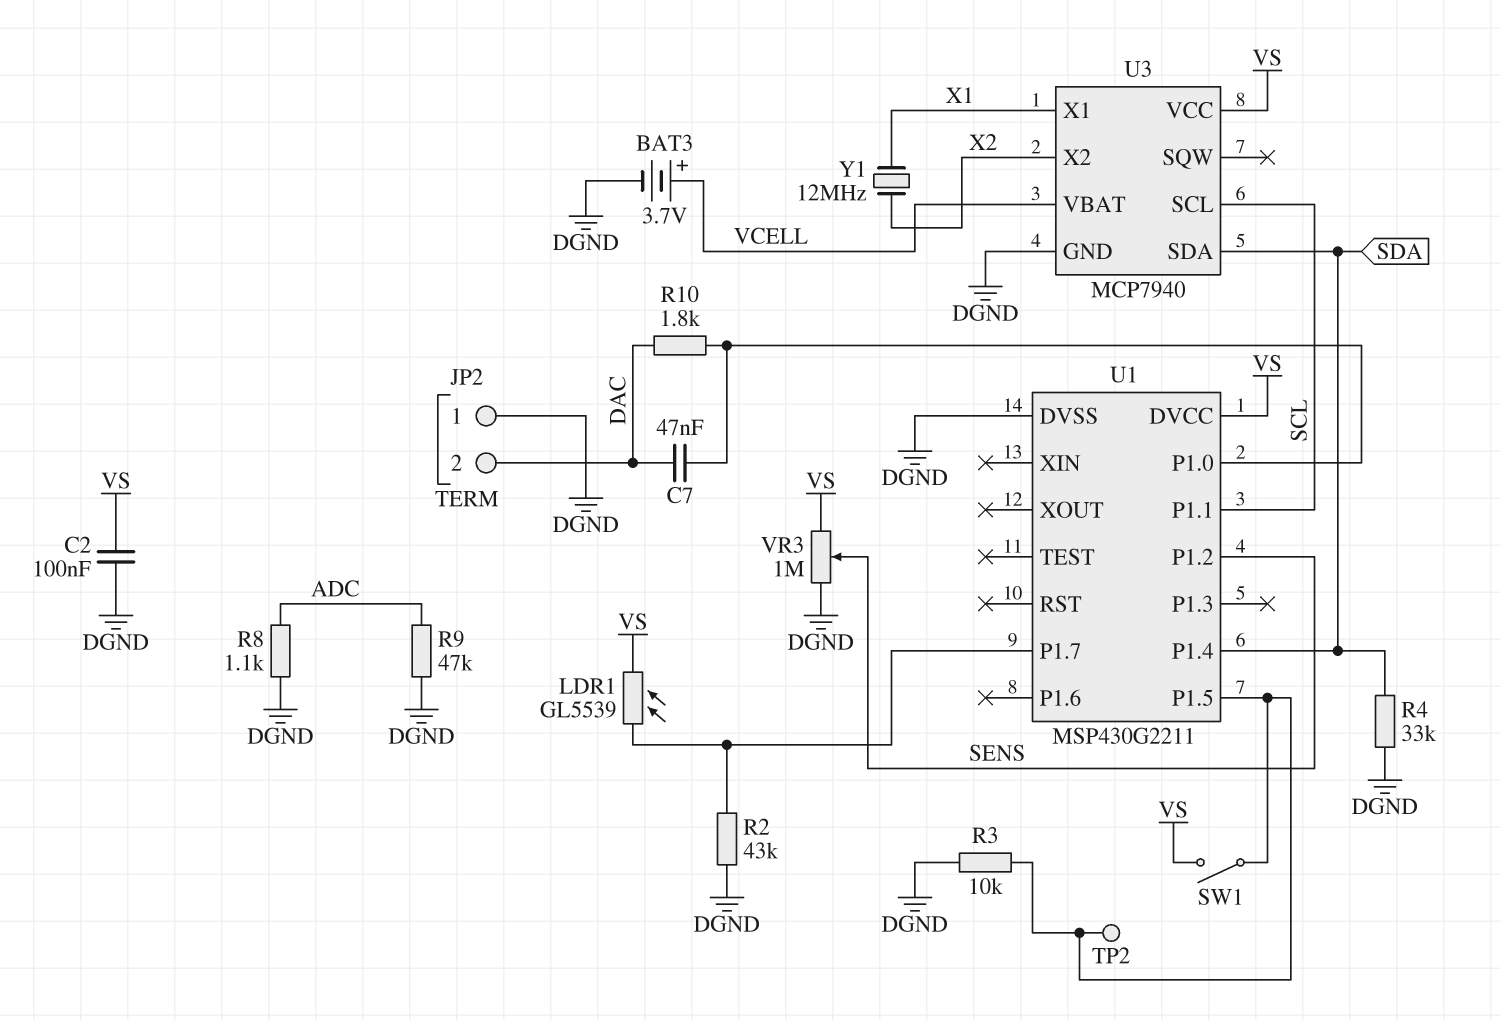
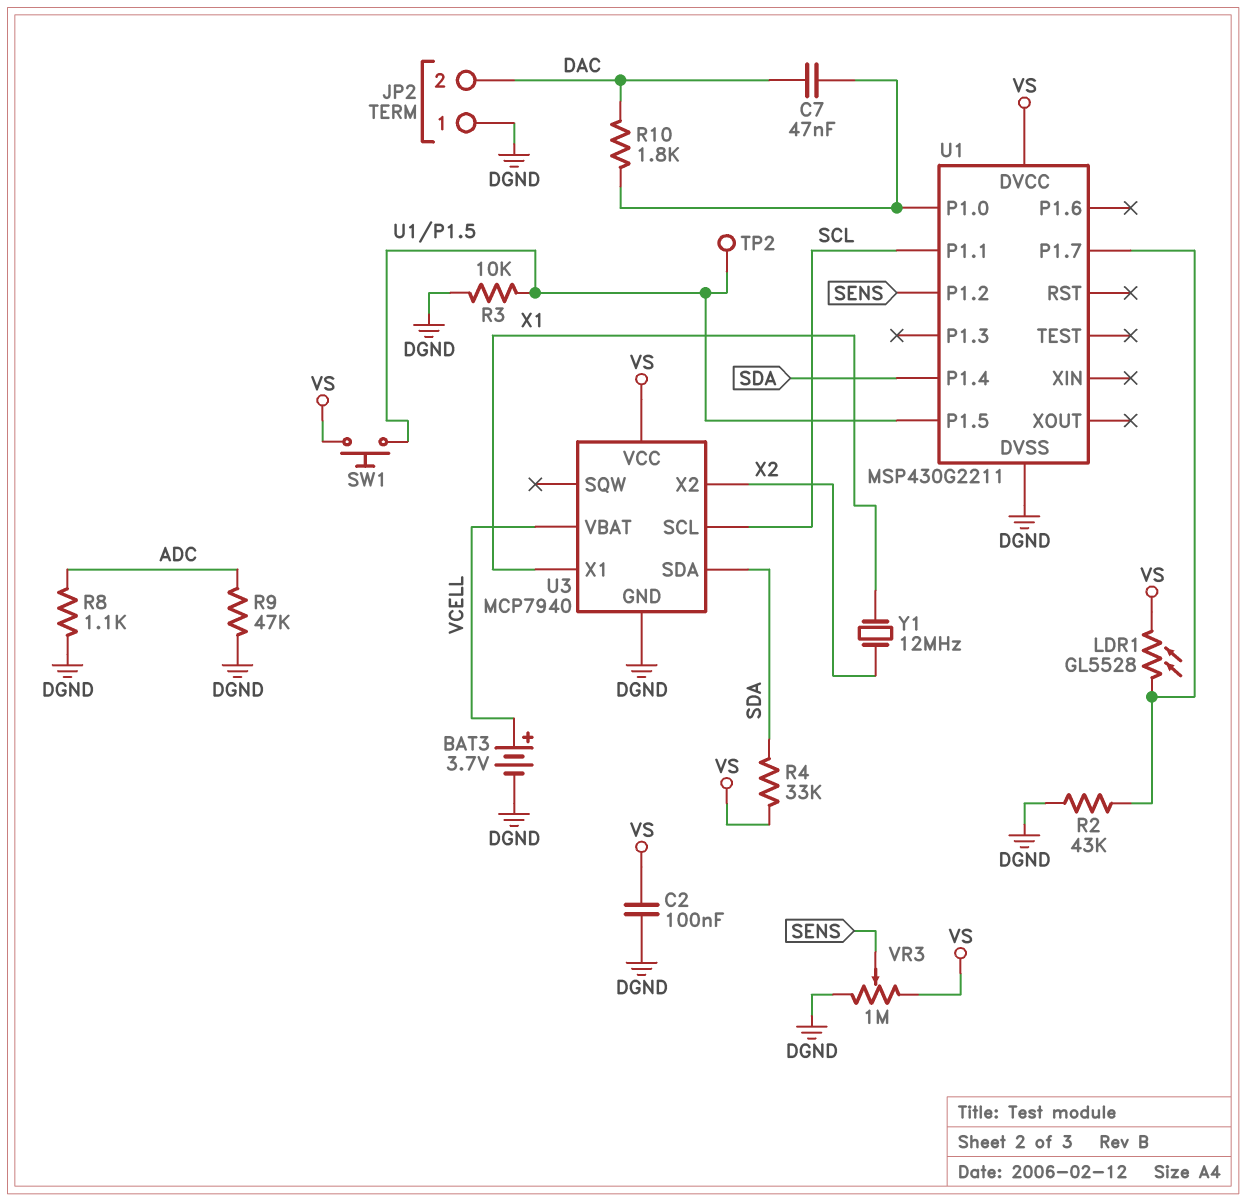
LDR1: GL5539 (U1/P1.7, VS) -> GL5528 (U1/P1.7, VS)
R4: 33k (DGND, SDA) -> 33k (SDA, VS)
SW1: switch (U1/P1.5, VS) -> button (U1/P1.5, VS)

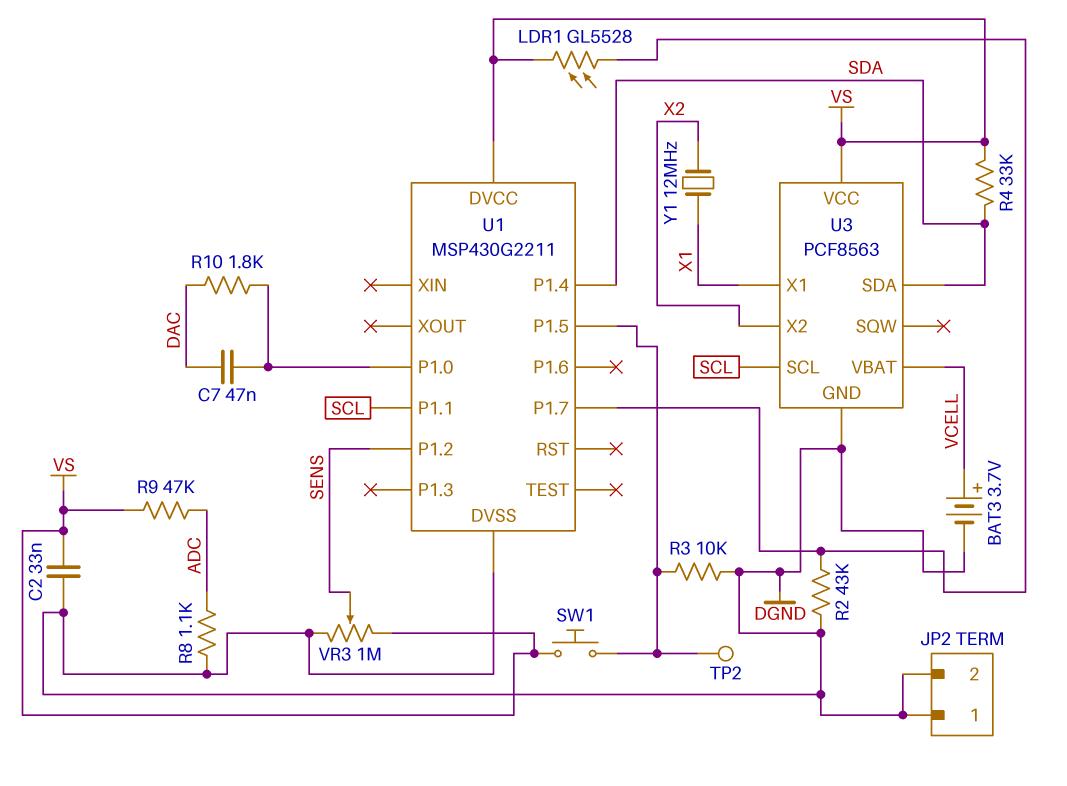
C2: 100nF (DGND, VS) -> 33nF (DGND, VS)
JP2 pin 2: DAC -> DGND
R9: 47k (ADC, DGND) -> 47k (ADC, VS)
U3: MCP7940 -> PCF8563

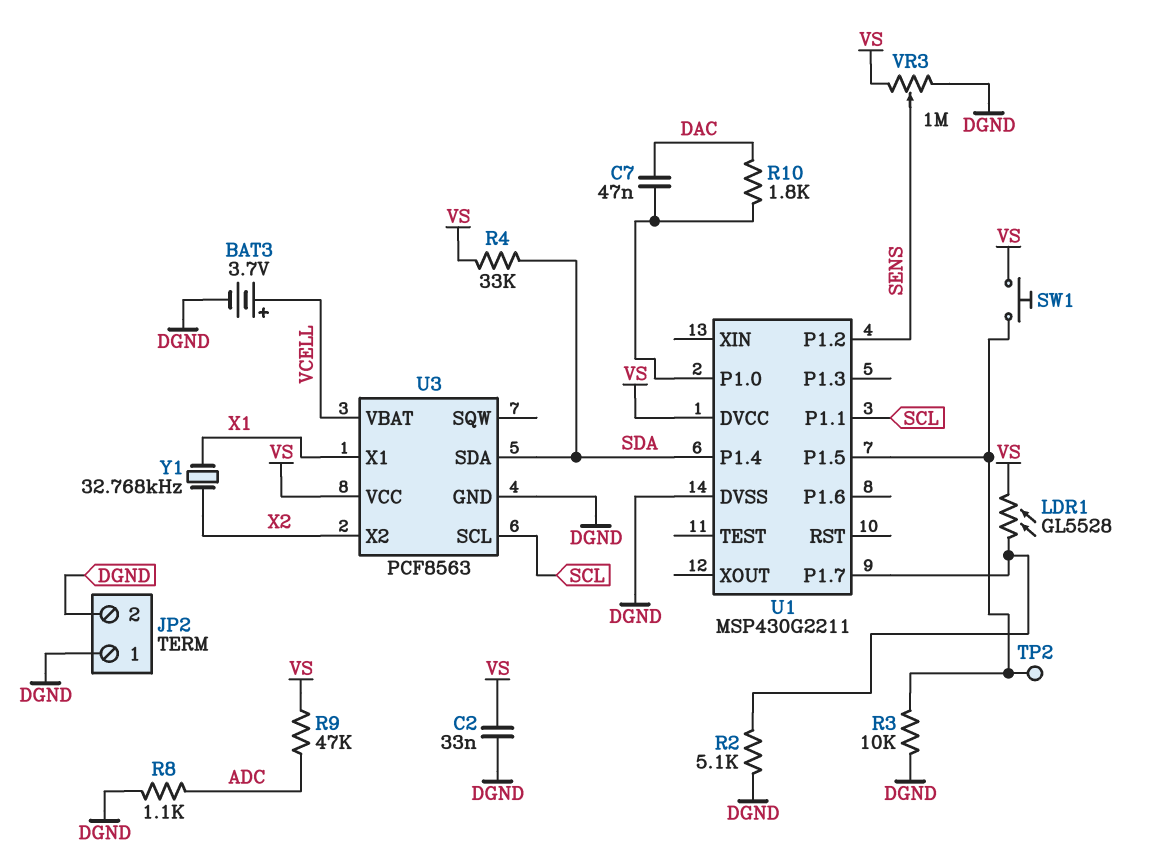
R2: 43k (DGND, U1/P1.7) -> 5.1k (DGND, U1/P1.7)
Y1: 12MHz (X1, X2) -> 32.768kHz (X1, X2)

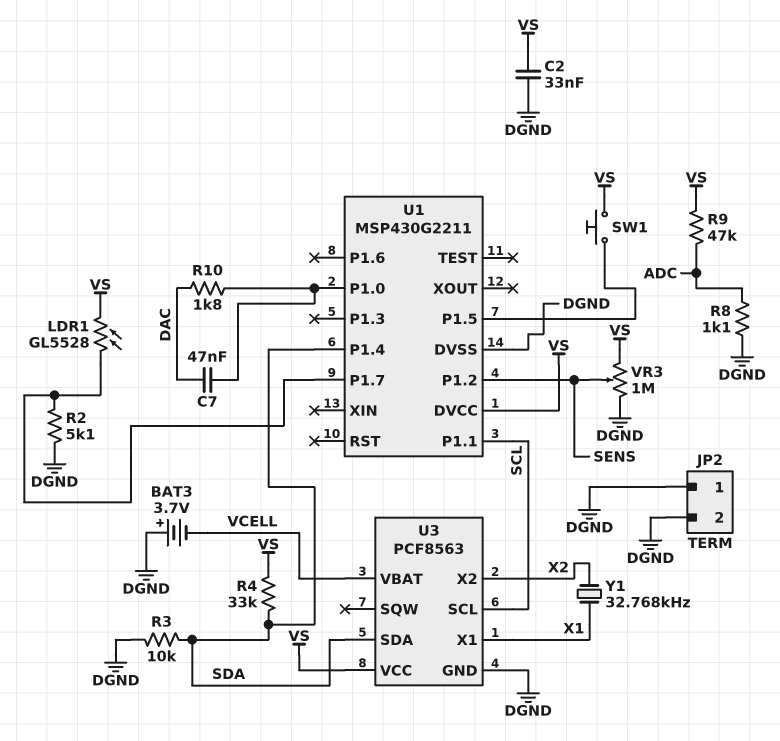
BAT3: 3.7V (plus VCELL, minus DGND) -> 3.7V (plus DGND, minus VCELL)
R3: 10k (DGND, U1/P1.5) -> 10k (DGND, SDA)
TP2: test point (U1/P1.5) -> none

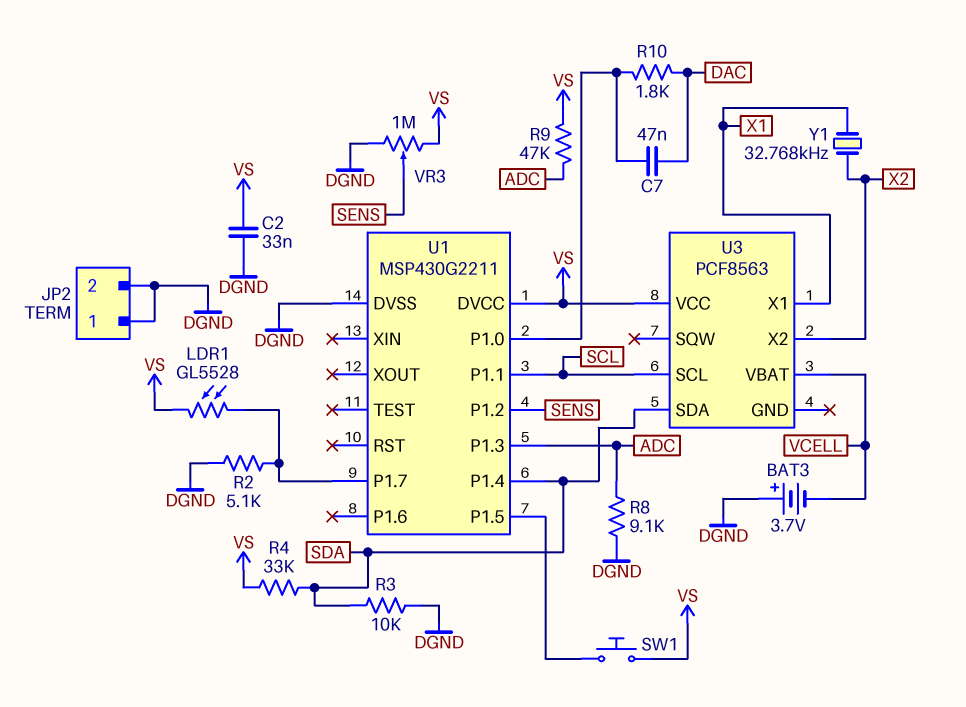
R8: 1.1k (ADC, DGND) -> 9.1k (ADC, DGND)
U1 pin P1.3: none -> ADC
U3 pin GND: DGND -> none

